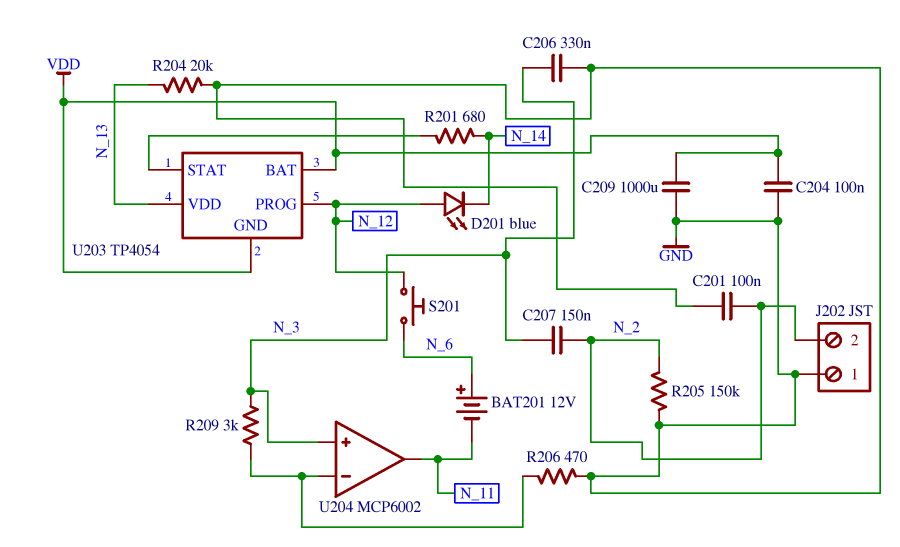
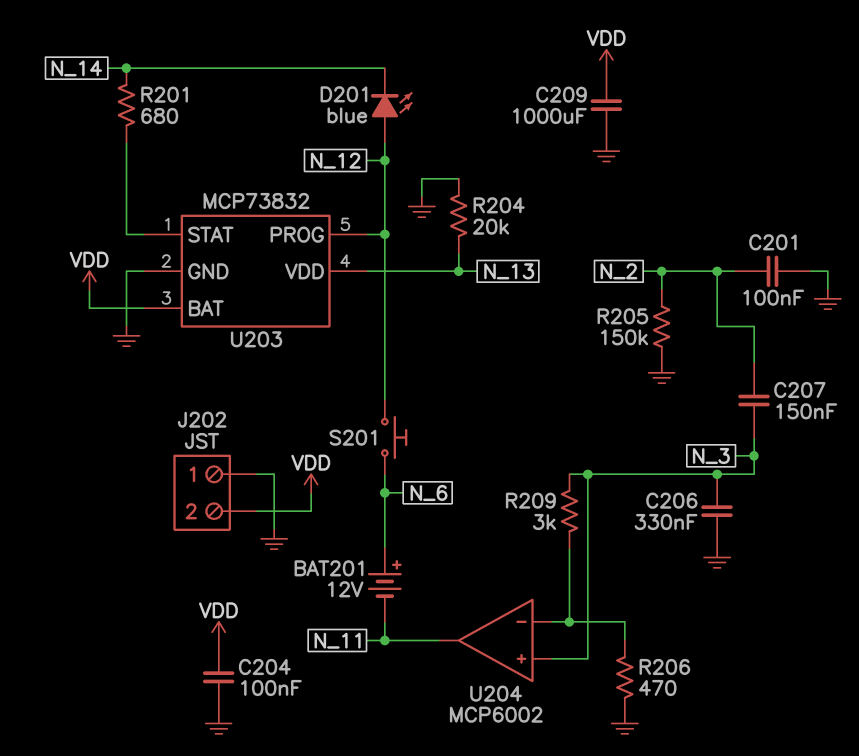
J202 pin 2: N_2 -> VDD
U203: TP4054 -> MCP73832
U203 pin GND: VDD -> GND

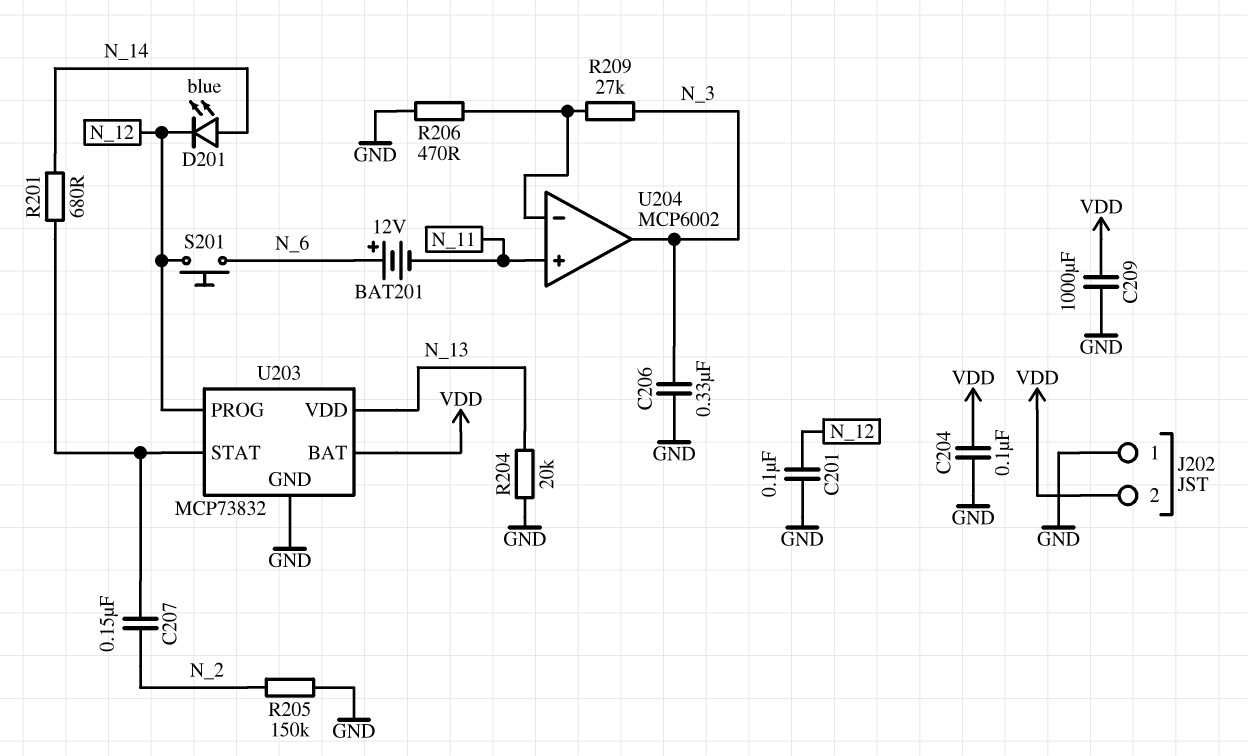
C201: 100nF (GND, N_2) -> 100nF (GND, N_12)
C207: 150nF (N_2, N_3) -> 150nF (N_2, U203/STAT)
D201: LED blue (A N_12, K N_14) -> LED blue (A N_14, K N_12)
R209: 3k (N_3, U204/in-) -> 27k (N_3, U204/in-)
U204 pin in+: N_3 -> N_11
U204 pin out: N_11 -> N_3

